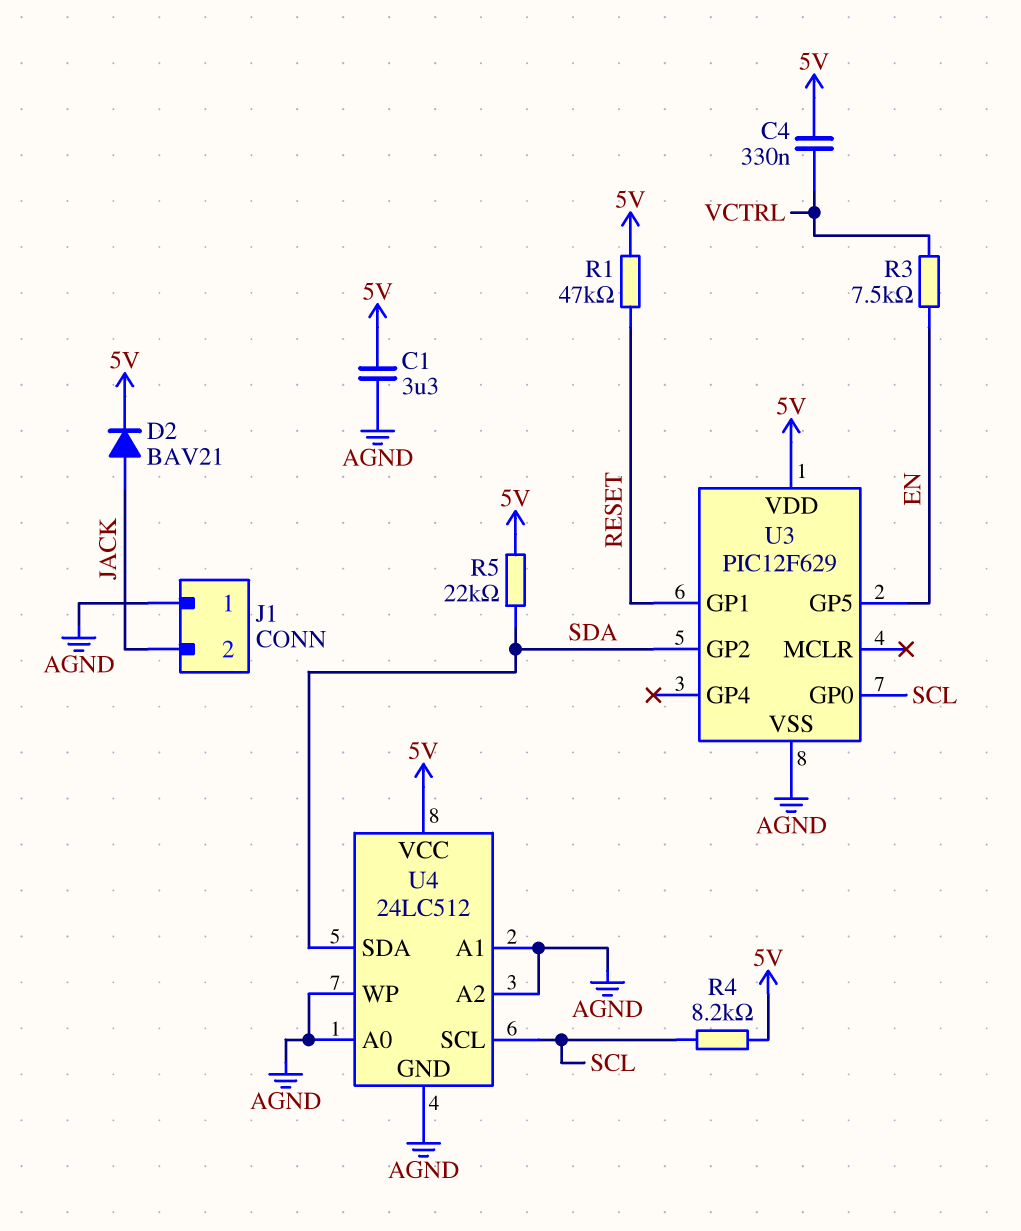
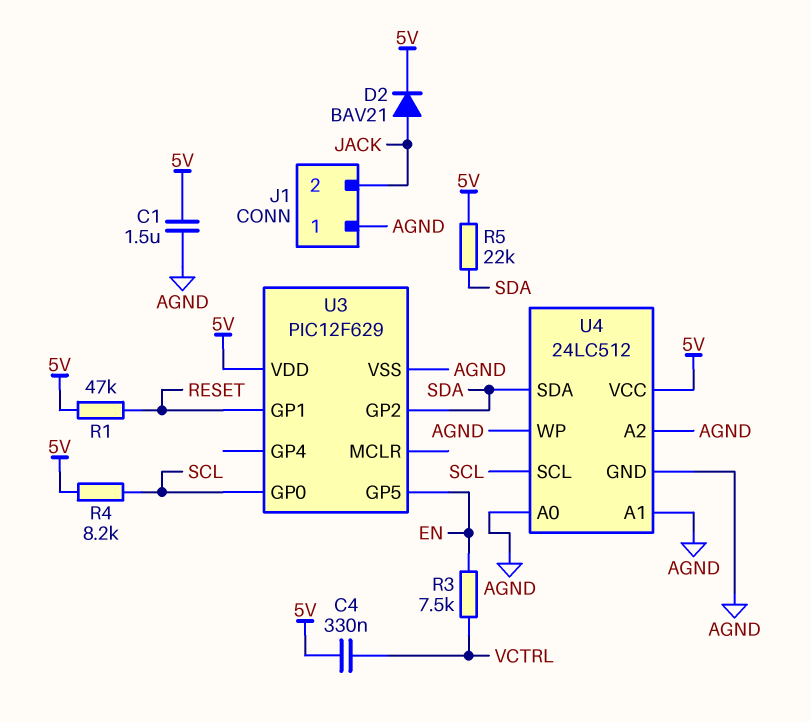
C1: 3.3uF (5V, AGND) -> 1.5uF (5V, AGND)

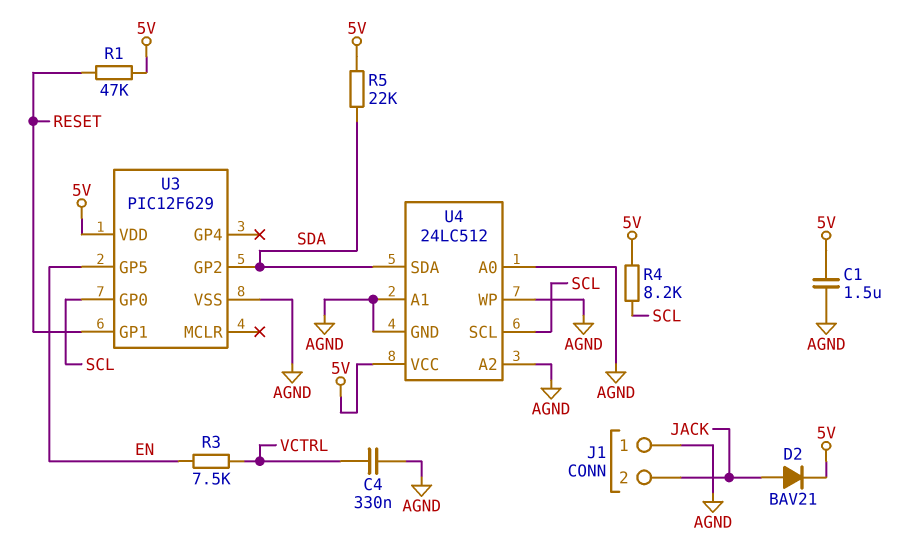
C4: 330nF (5V, VCTRL) -> 330nF (AGND, VCTRL)

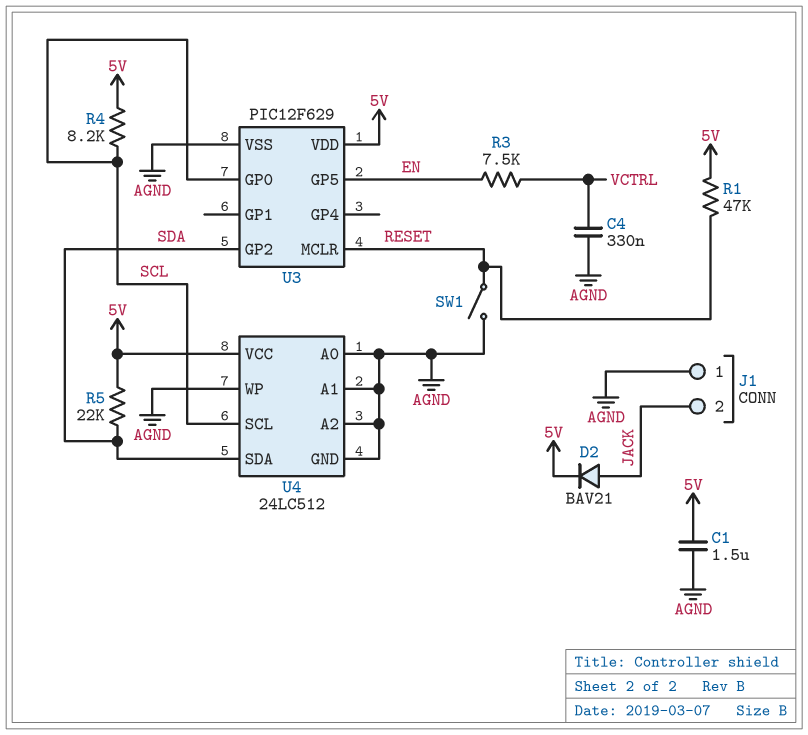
SW1: none -> switch (AGND, RESET)
U3 pin GP1: RESET -> none
U3 pin MCLR: none -> RESET

